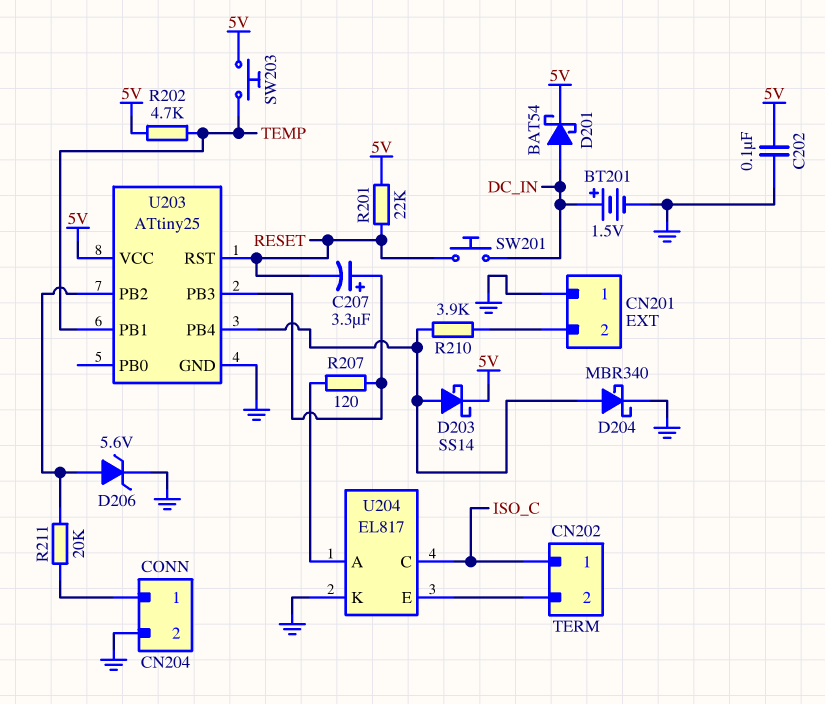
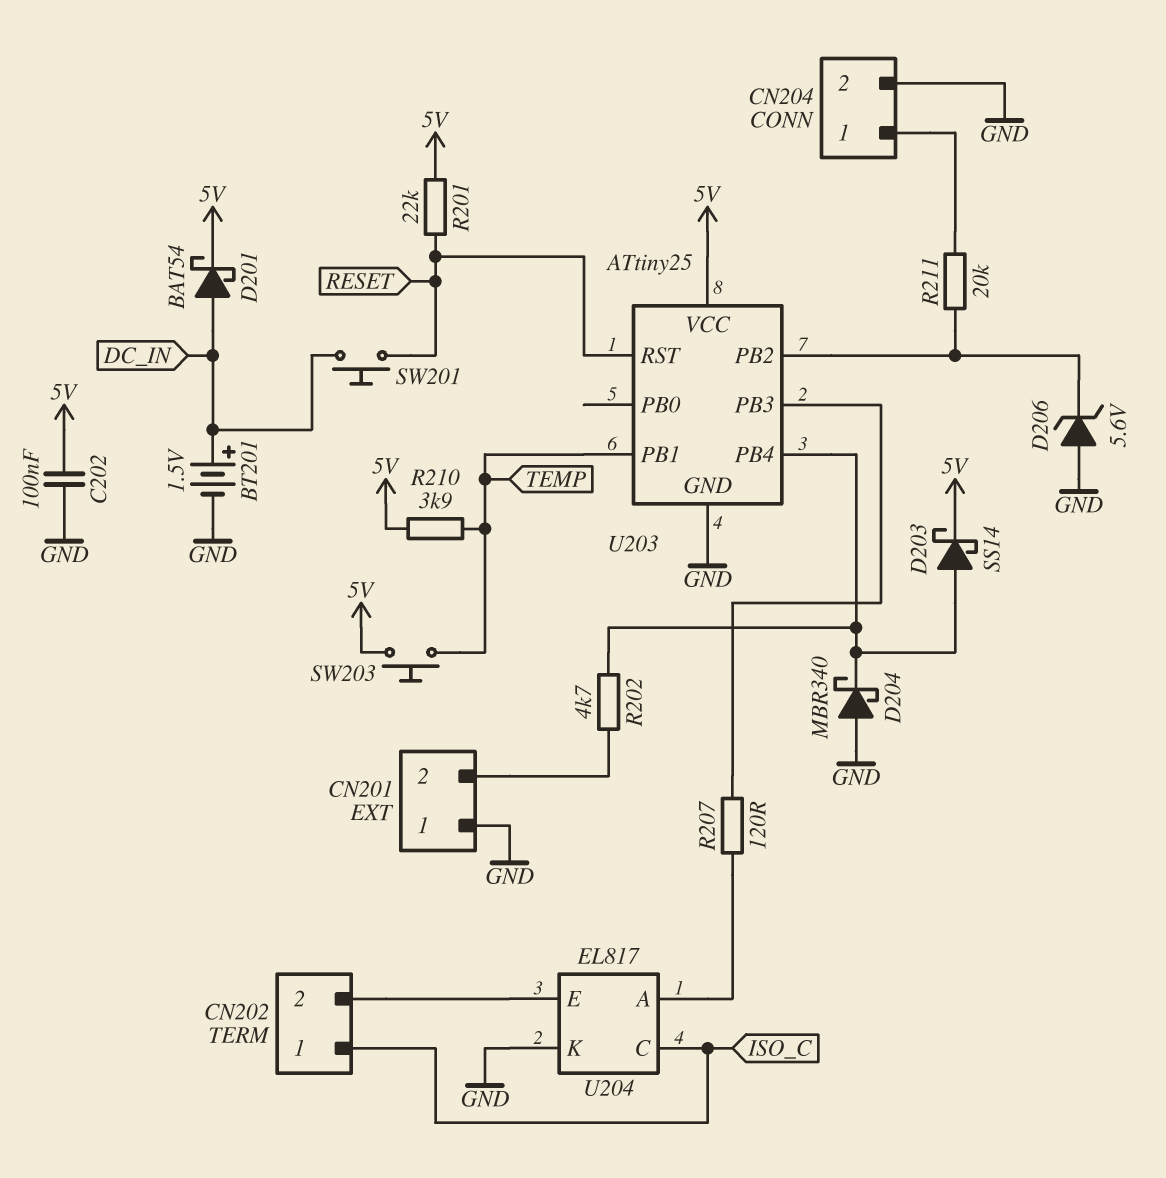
C207: 3.3uF (plus U203/PB3, minus RESET) -> none
D204: schottky MBR340 (A U203/PB4, K GND) -> schottky MBR340 (A GND, K U203/PB4)
D206: zener 5.6V (A U203/PB2, K GND) -> zener 5.6V (A GND, K U203/PB2)
R202: 4.7k (5V, TEMP) -> 4.7k (CN201/2, U203/PB4)
R210: 3.9k (CN201/2, U203/PB4) -> 3.9k (5V, TEMP)

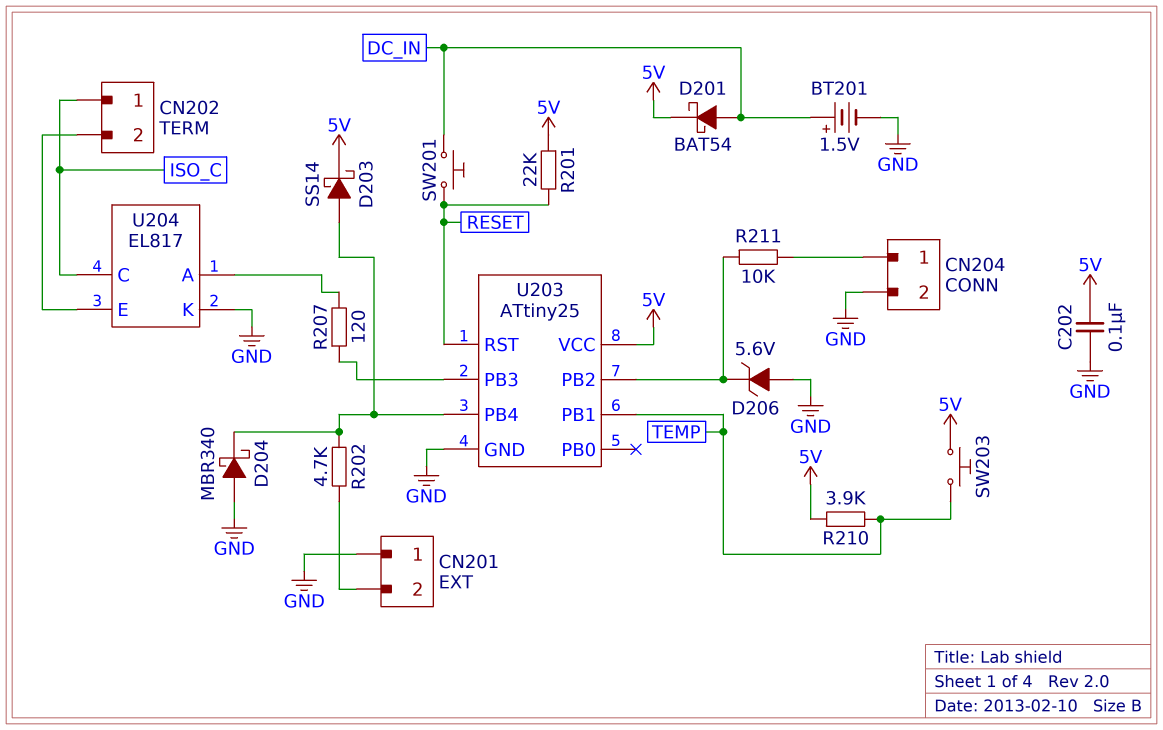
R211: 20k (CN204/1, U203/PB2) -> 10k (CN204/1, U203/PB2)

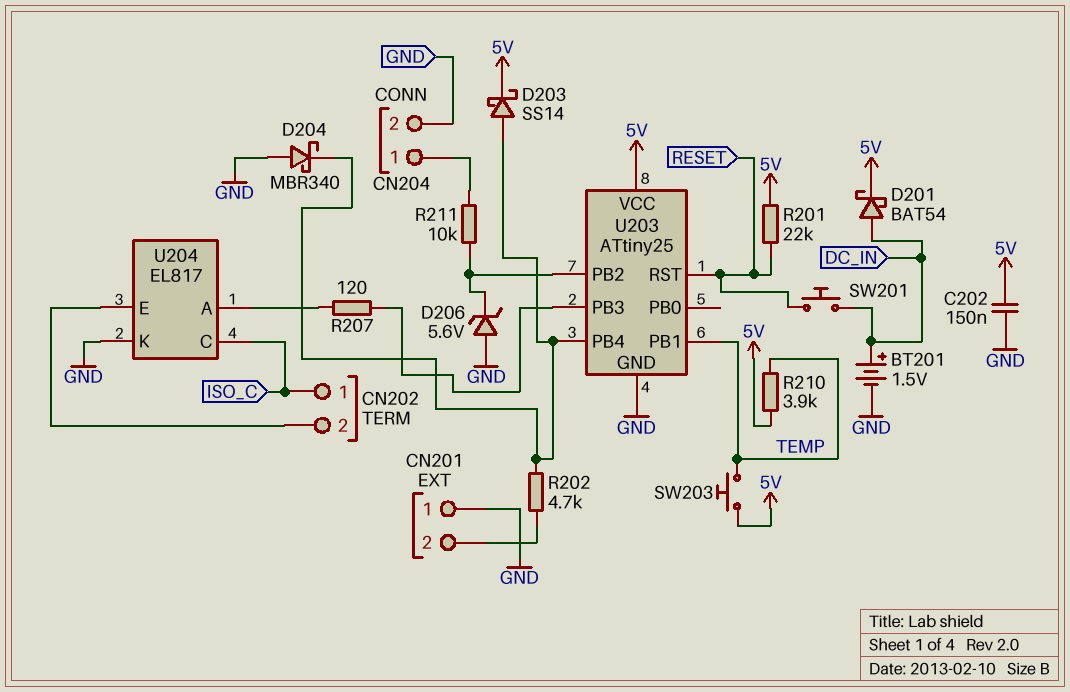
C202: 100nF (5V, GND) -> 150nF (5V, GND)

